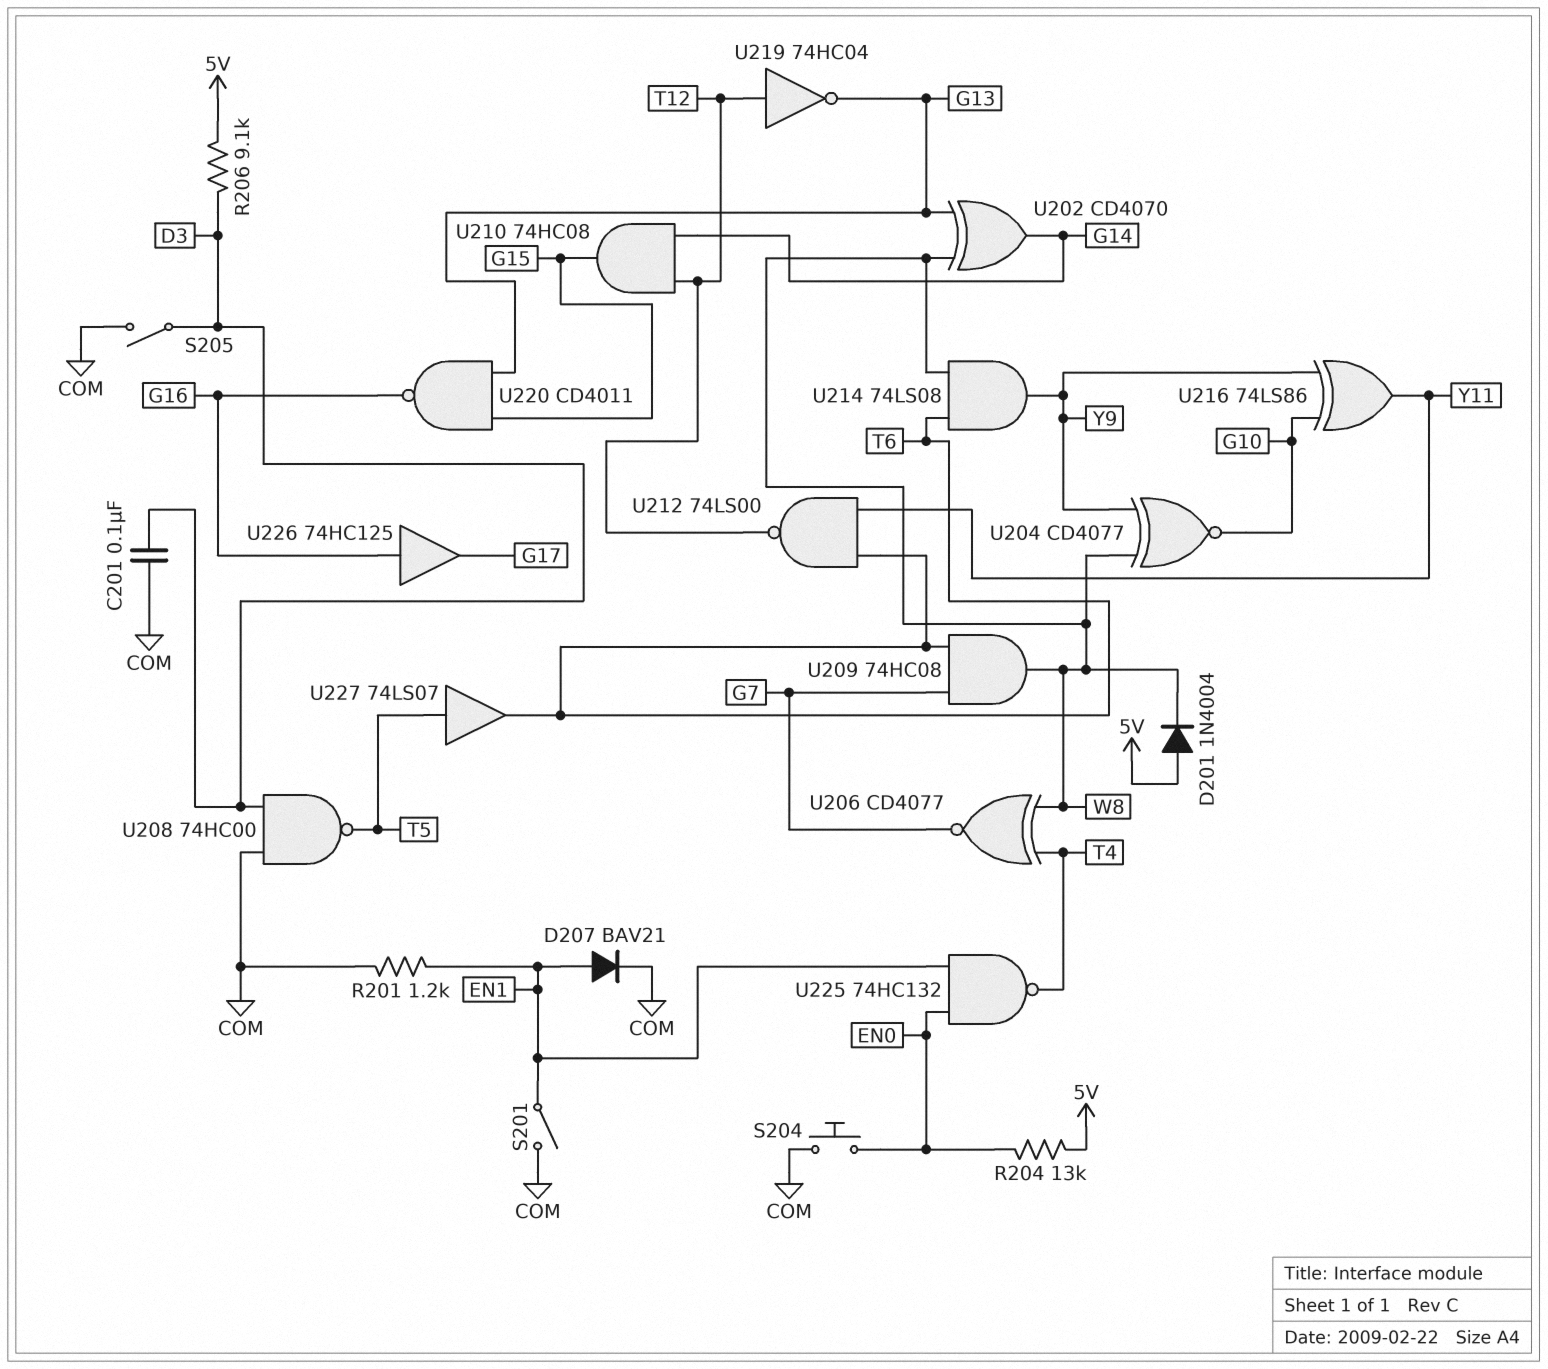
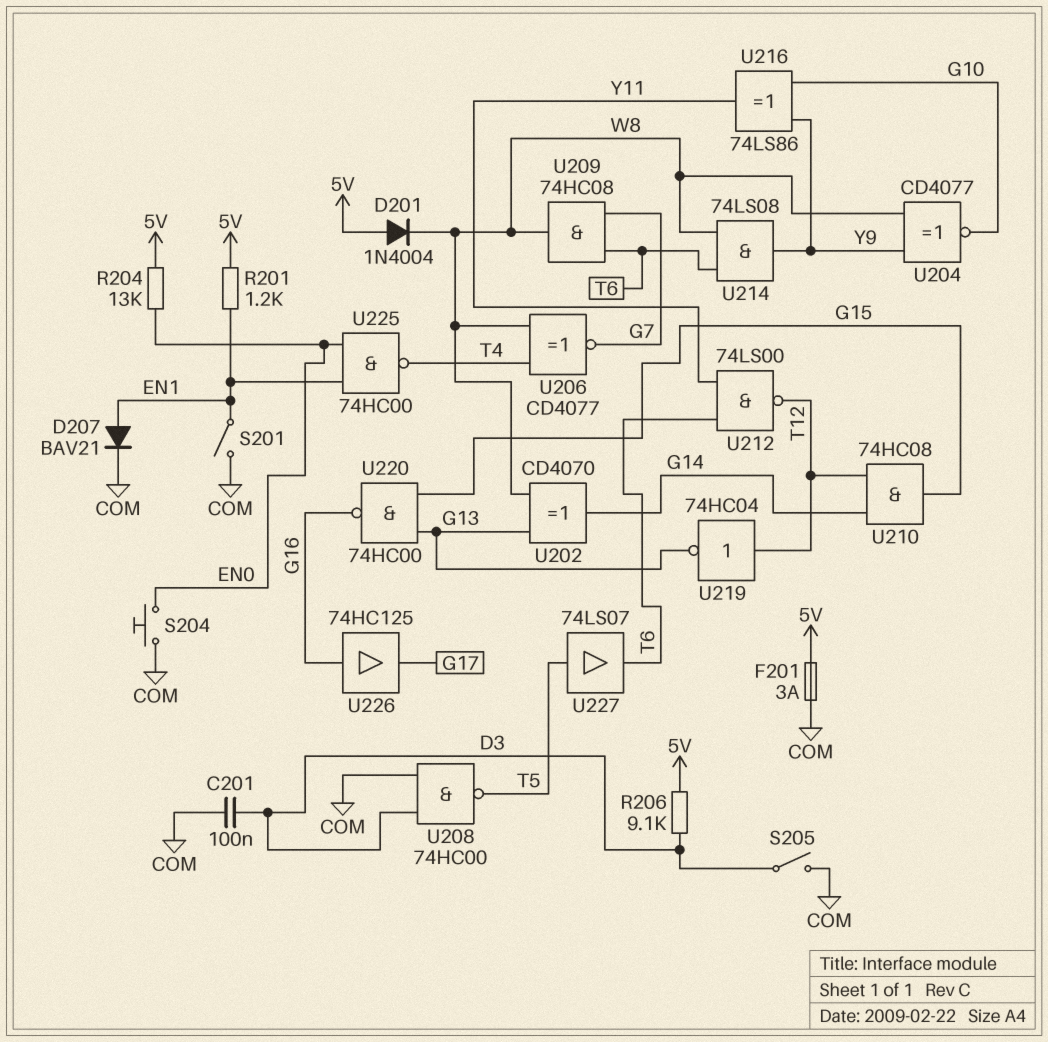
F201: none -> 3A (5V, COM)
R201: 1.2k (COM, EN1) -> 1.2k (5V, EN1)
U220: NAND CD4011 (in G13, in G15, out G16) -> NAND 74HC00 (in G13, in G15, out G16)
U225: NAND 74HC132 (in EN0, in EN1, out T4) -> NAND 74HC00 (in EN0, in EN1, out T4)

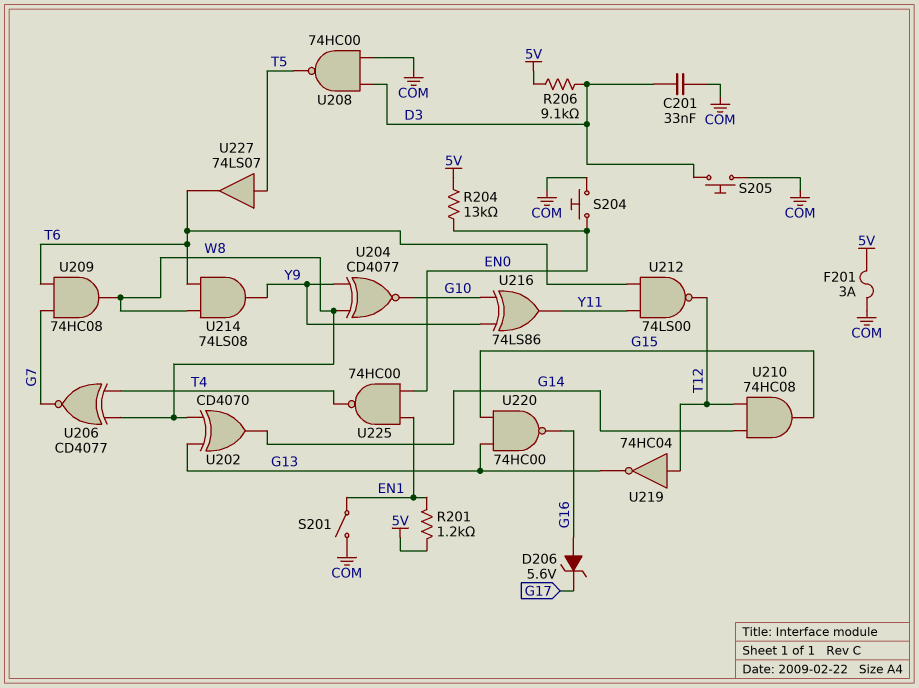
C201: 100nF (COM, D3) -> 33nF (COM, D3)
D201: diode 1N4004 (A 5V, K W8) -> none
D206: none -> zener 5.6V (A G16, K G17)
D207: diode BAV21 (A EN1, K COM) -> none
S205: switch (COM, D3) -> button (COM, D3)
U226: buffer 74HC125 (in G16, out G17) -> none

